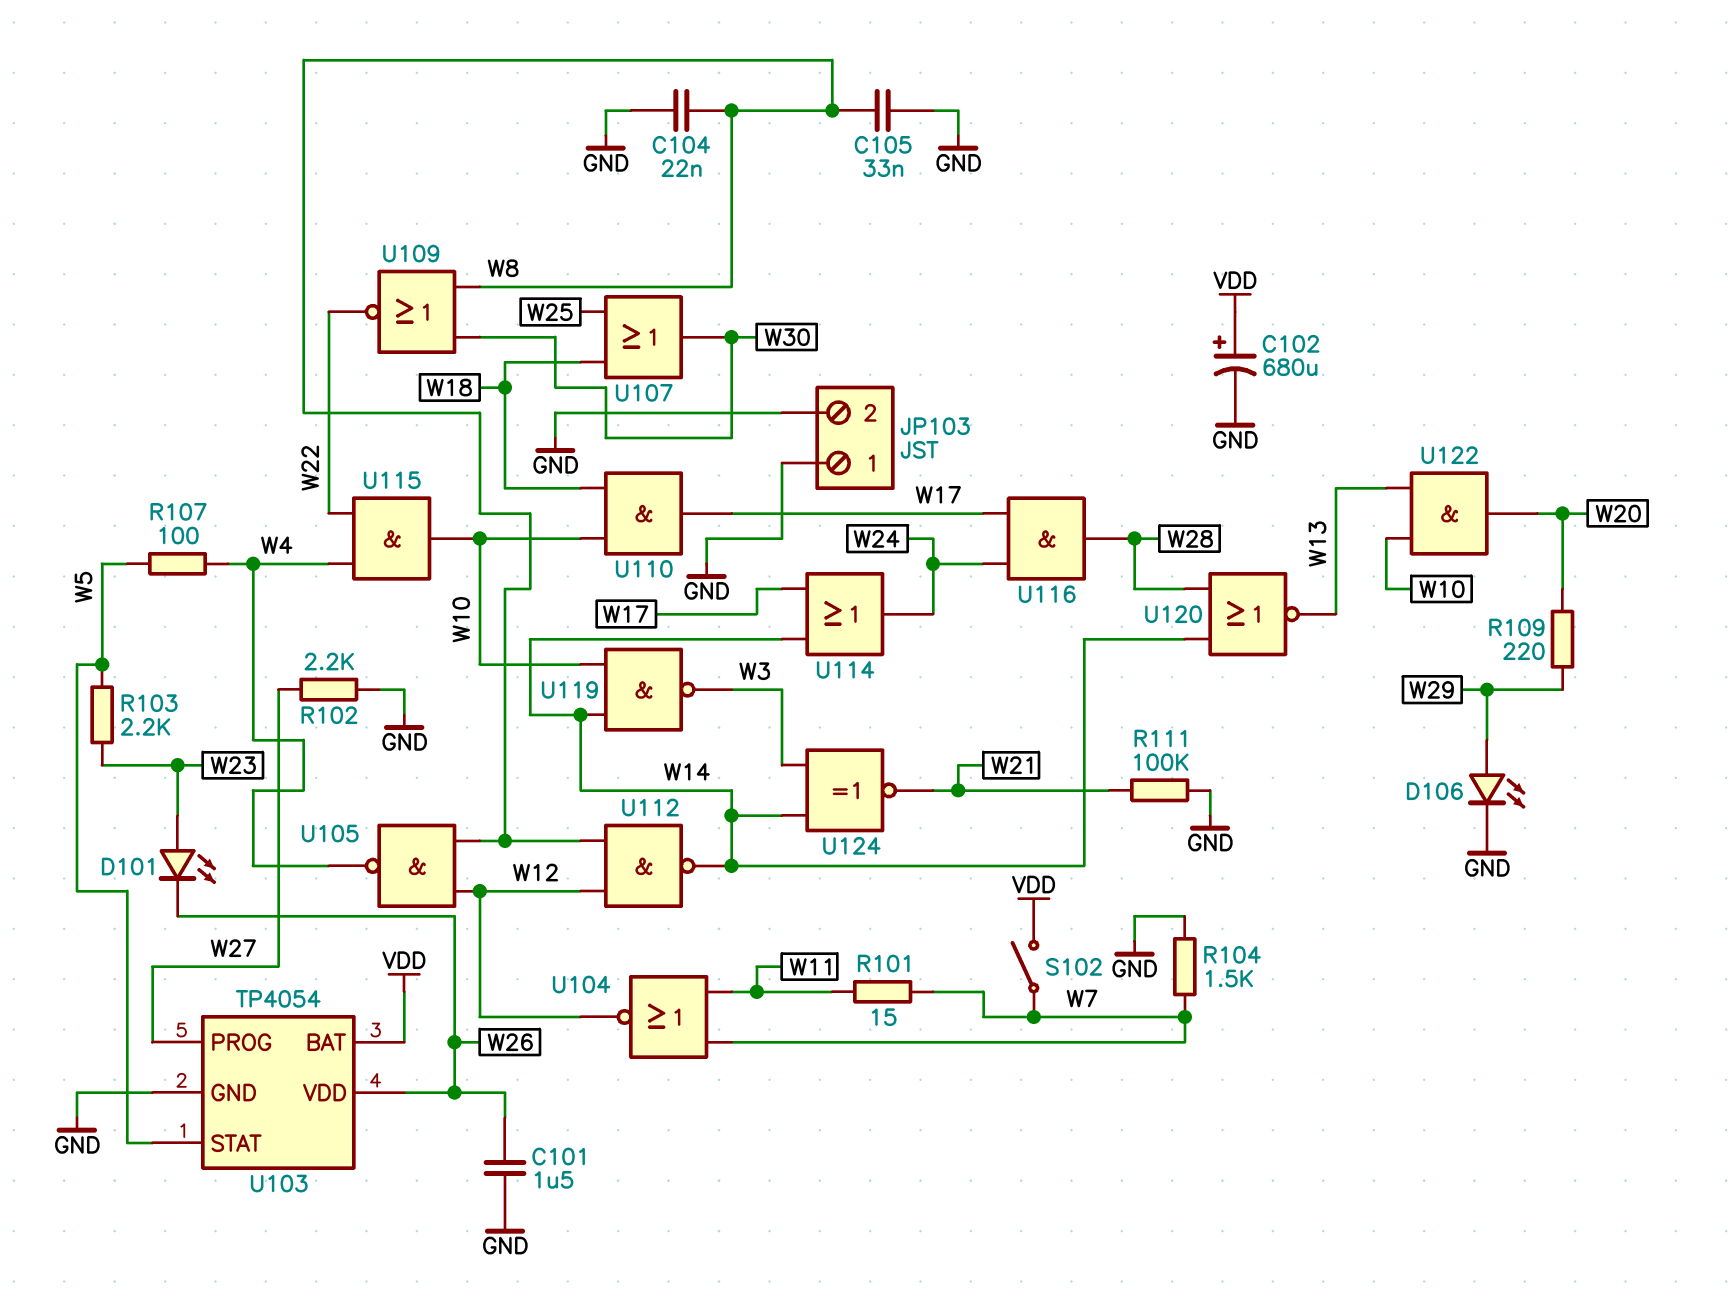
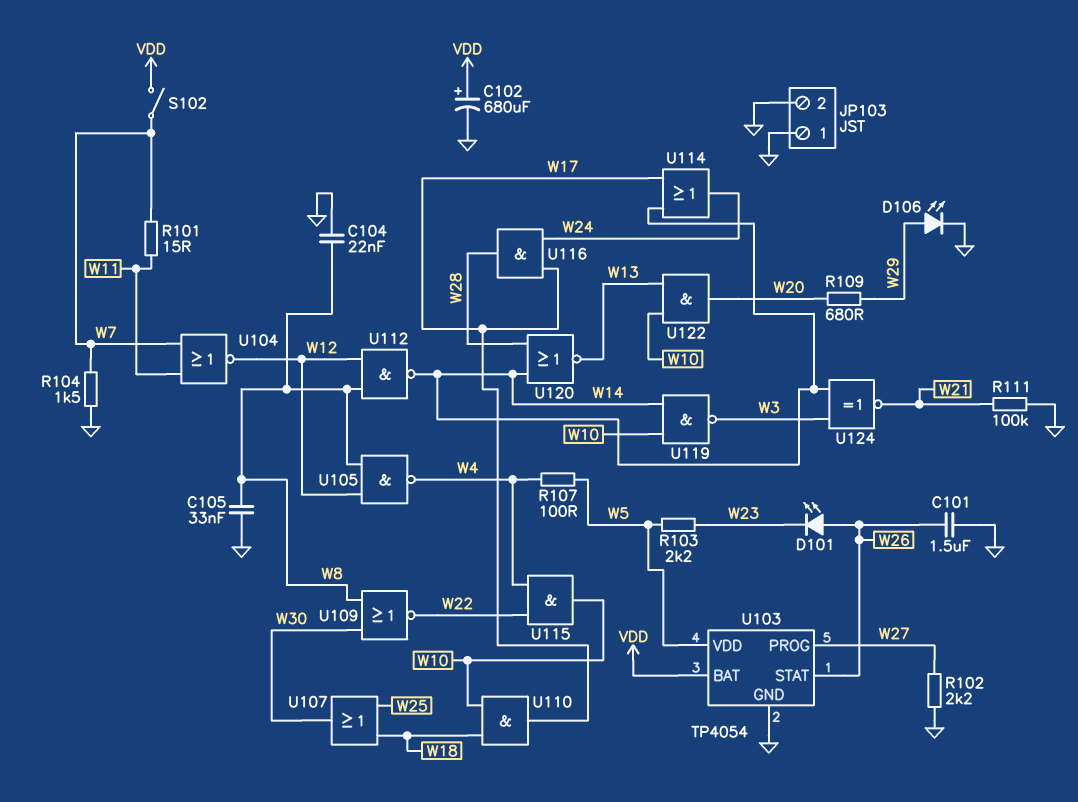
D101: LED (A W23, K W26) -> LED (A W26, K W23)
R109: 220 (W20, W29) -> 680 (W20, W29)
U103 pin STAT: W5 -> W26
U103 pin VDD: W26 -> W5

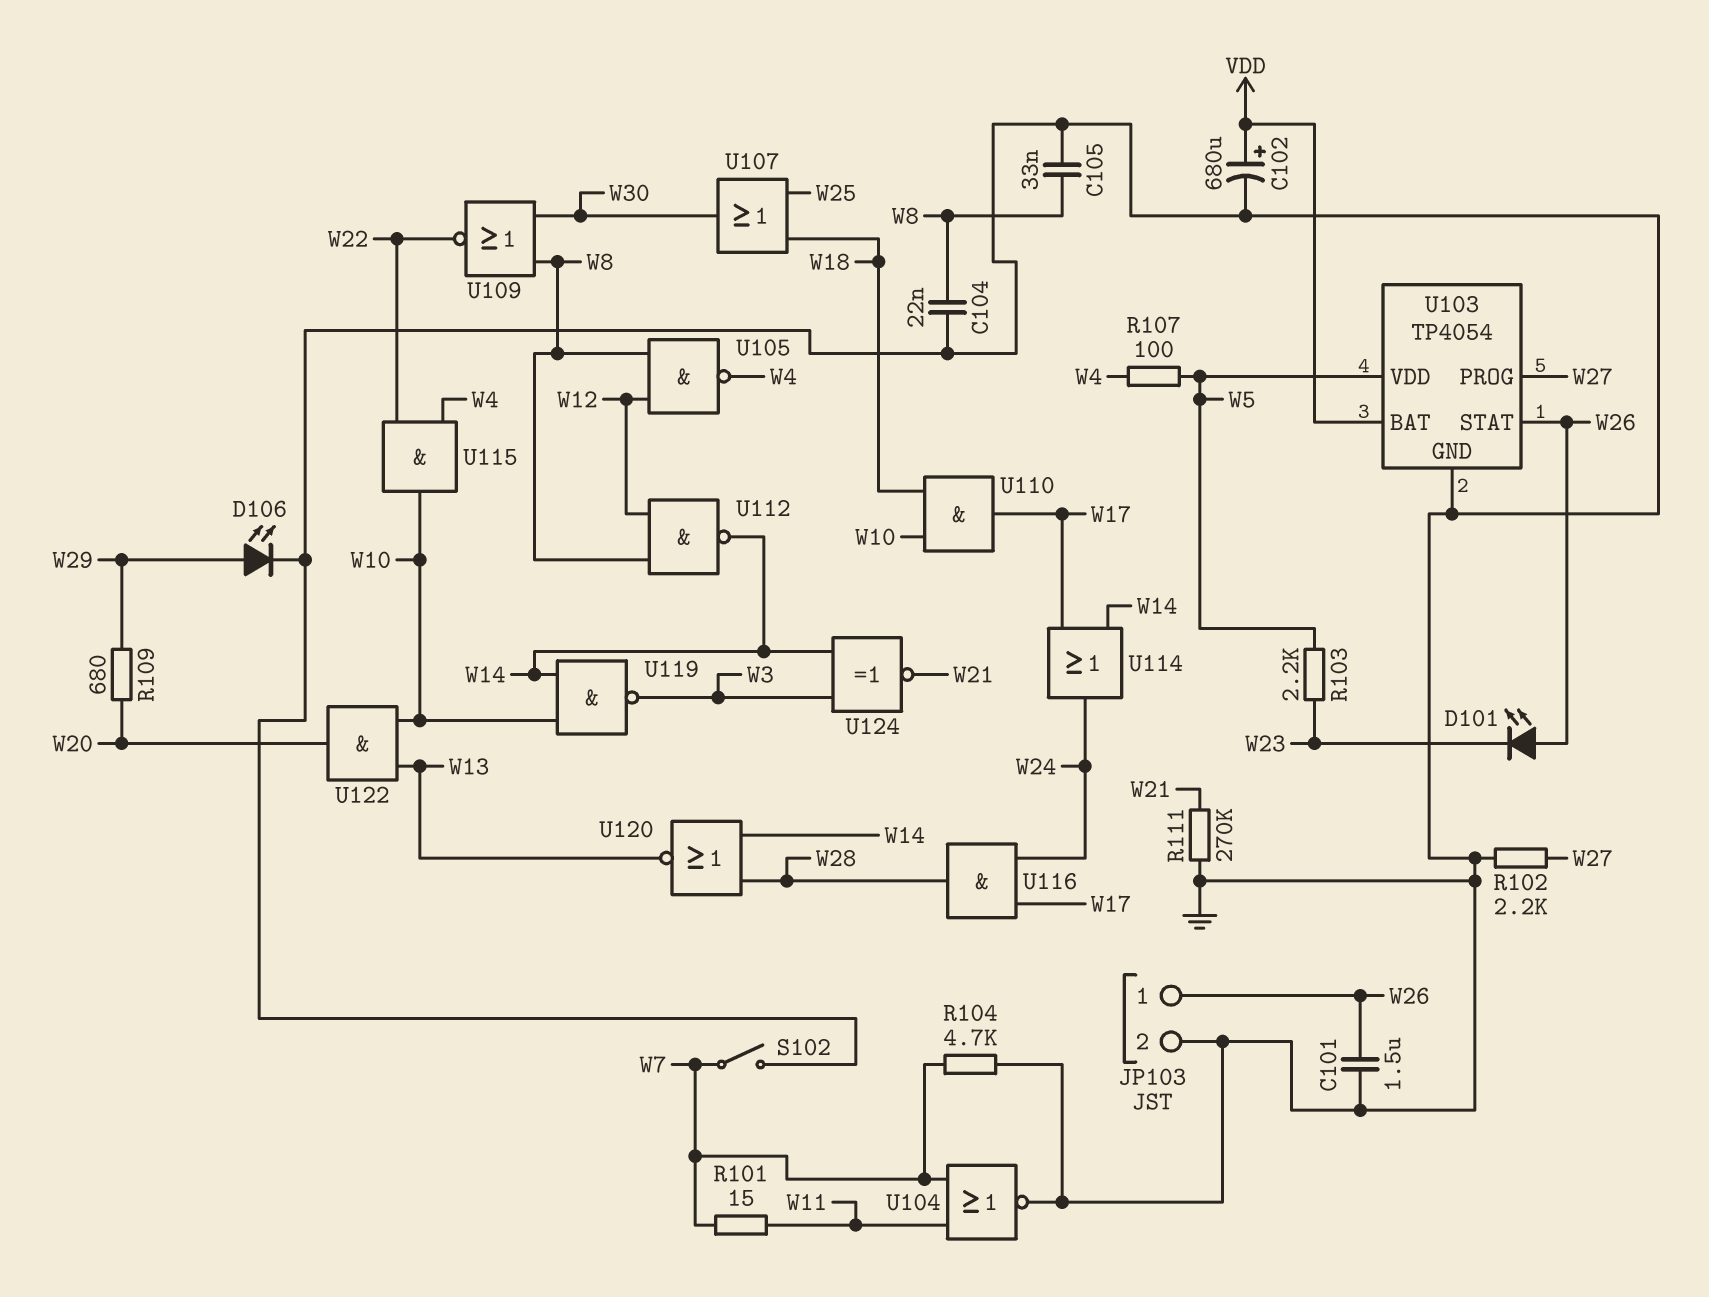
JP103 pin 1: GND -> W26
R104: 1.5k (GND, W7) -> 4.7k (GND, W7)
R111: 100k (GND, W21) -> 270k (GND, W21)
S102: switch (VDD, W7) -> switch (GND, W7)
U104: NOR (in W7, in W11, out W12) -> NOR (in W7, in W11, out GND)

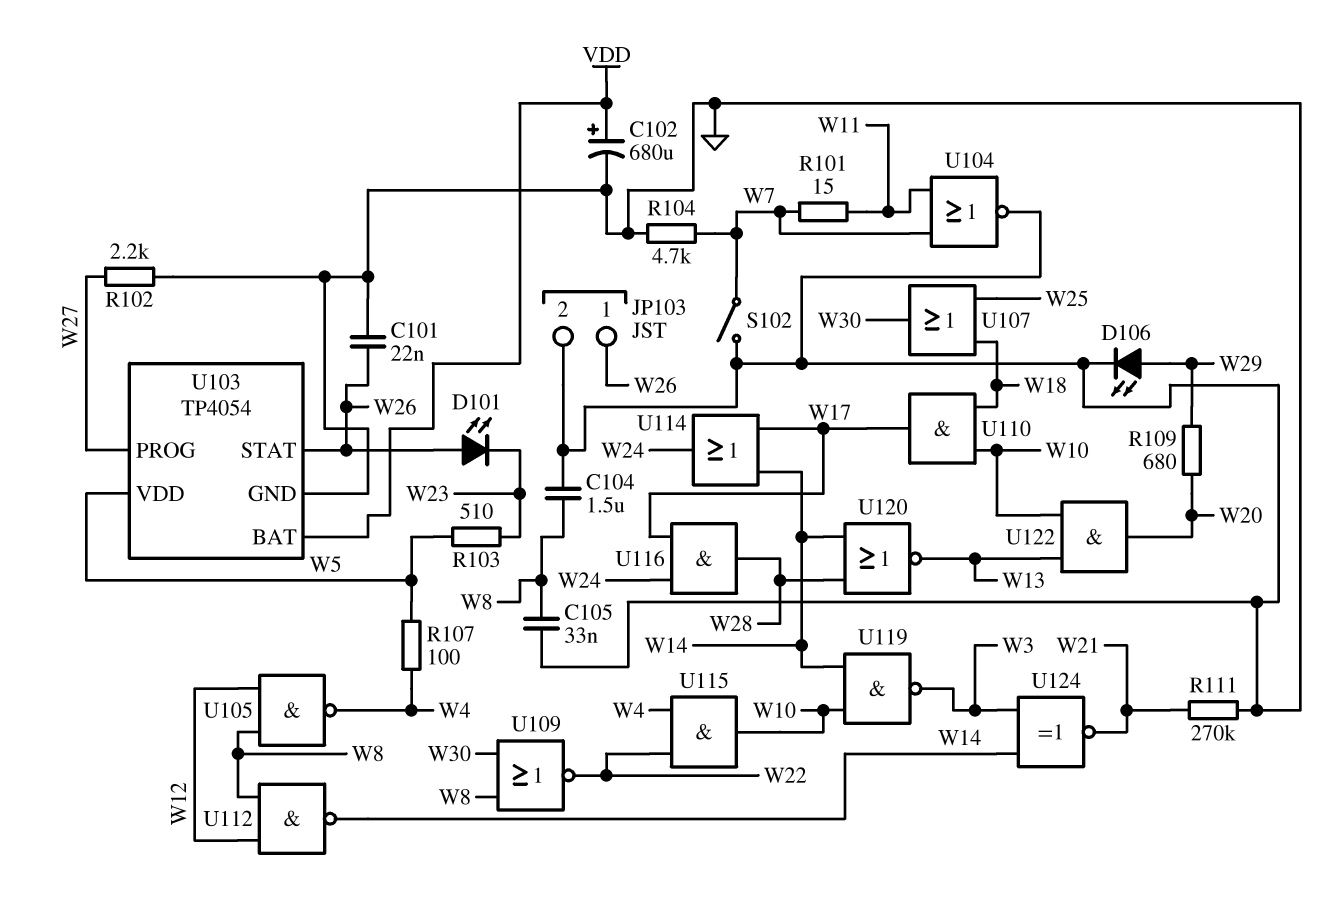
C101: 1.5uF (GND, W26) -> 22nF (GND, W26)
C104: 22nF (GND, W8) -> 1.5uF (GND, W8)
R103: 2.2k (W5, W23) -> 510 (W5, W23)

